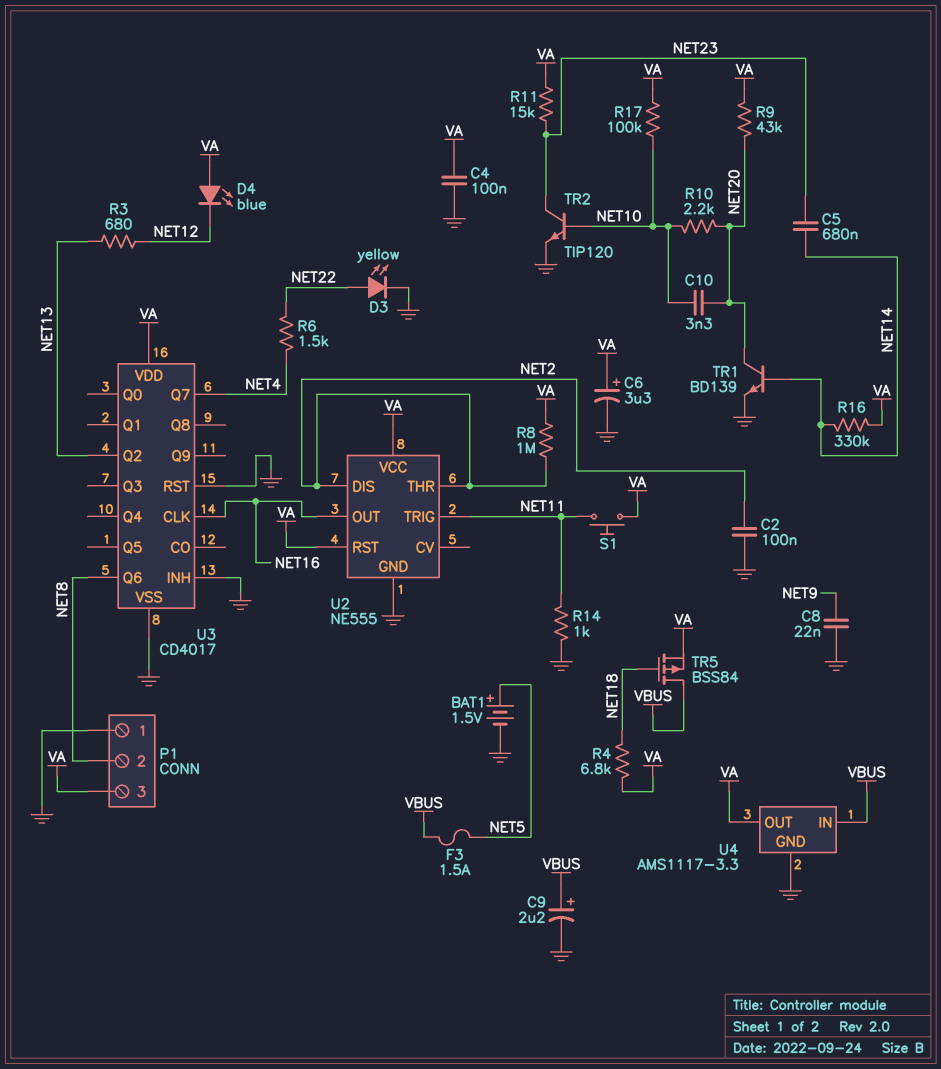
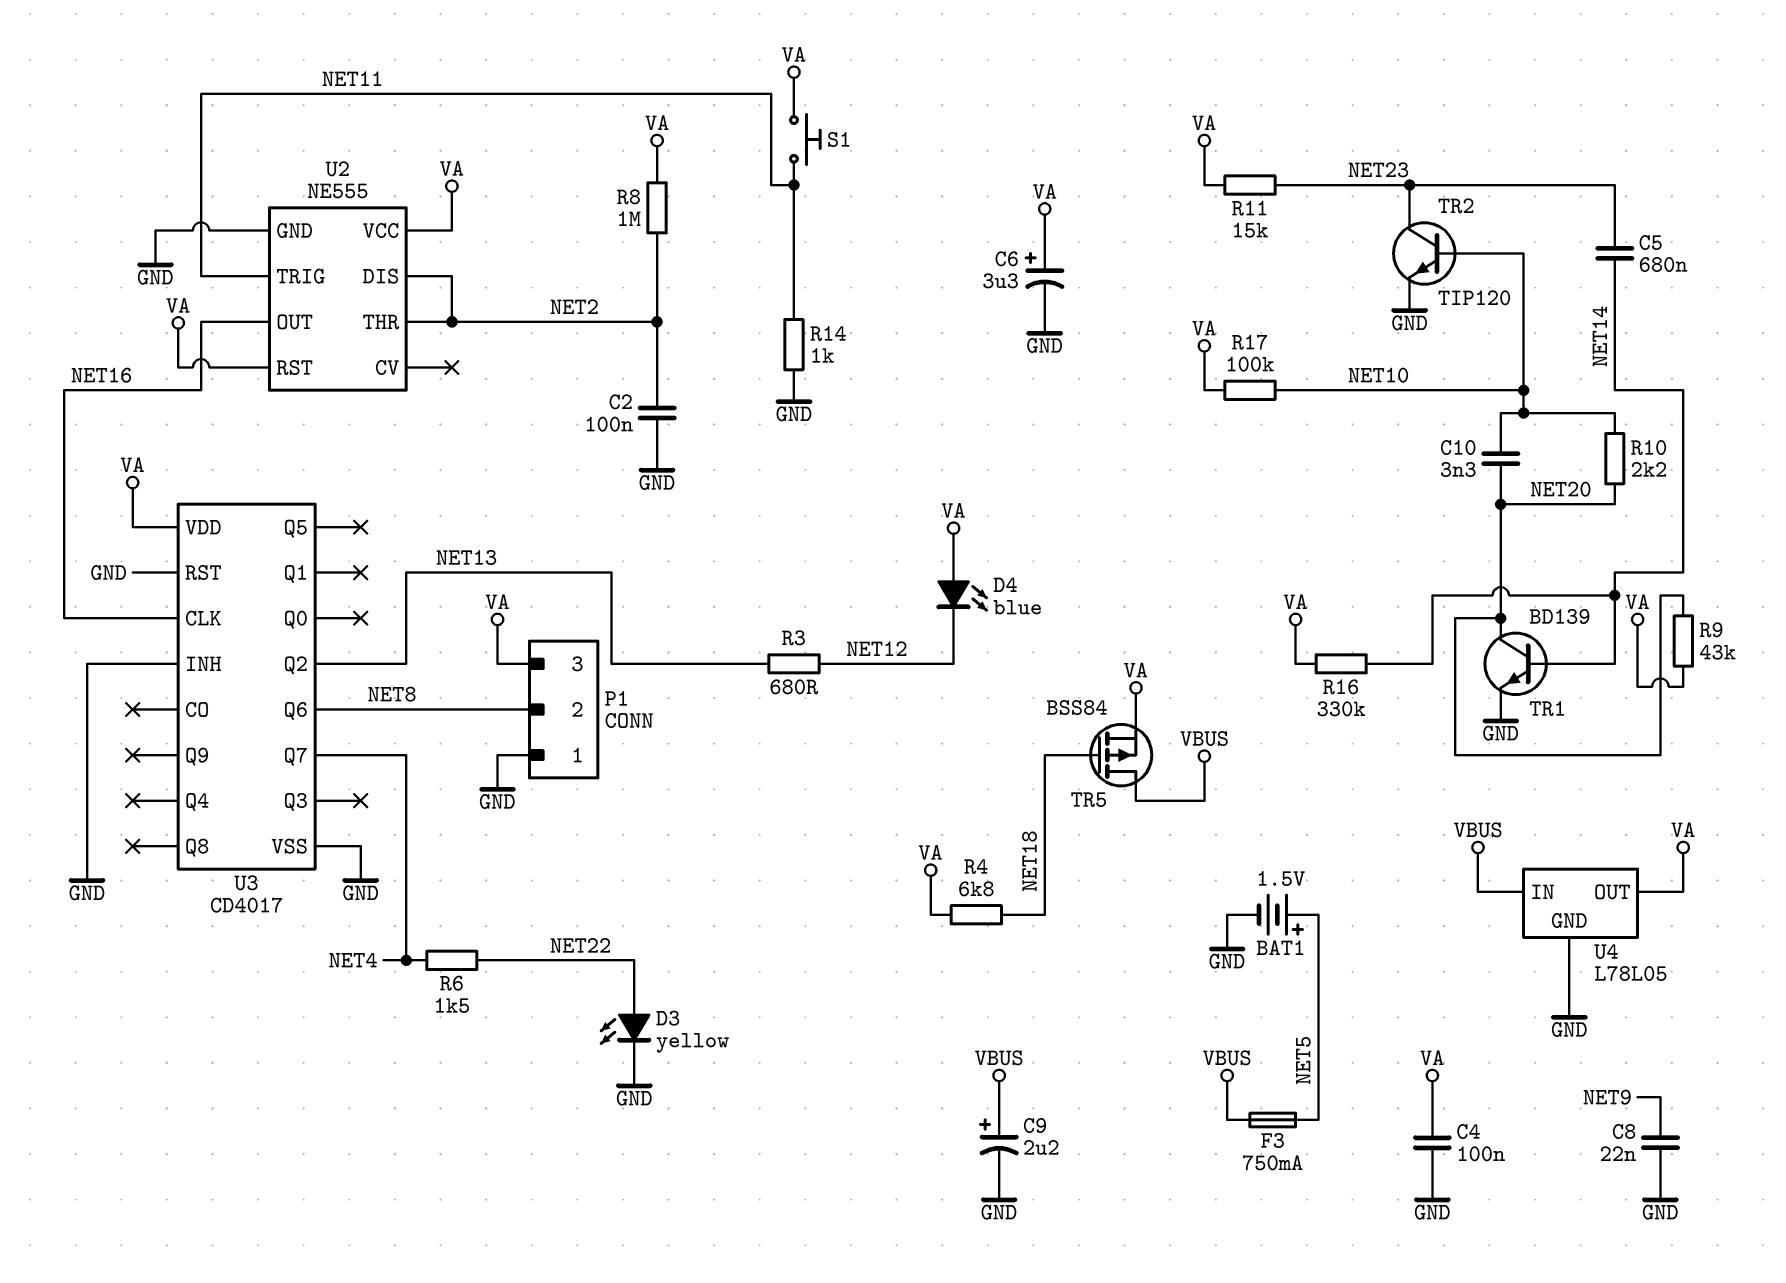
F3: 1.5A (NET5, VBUS) -> 750mA (NET5, VBUS)
U4: AMS1117-3.3 -> L78L05

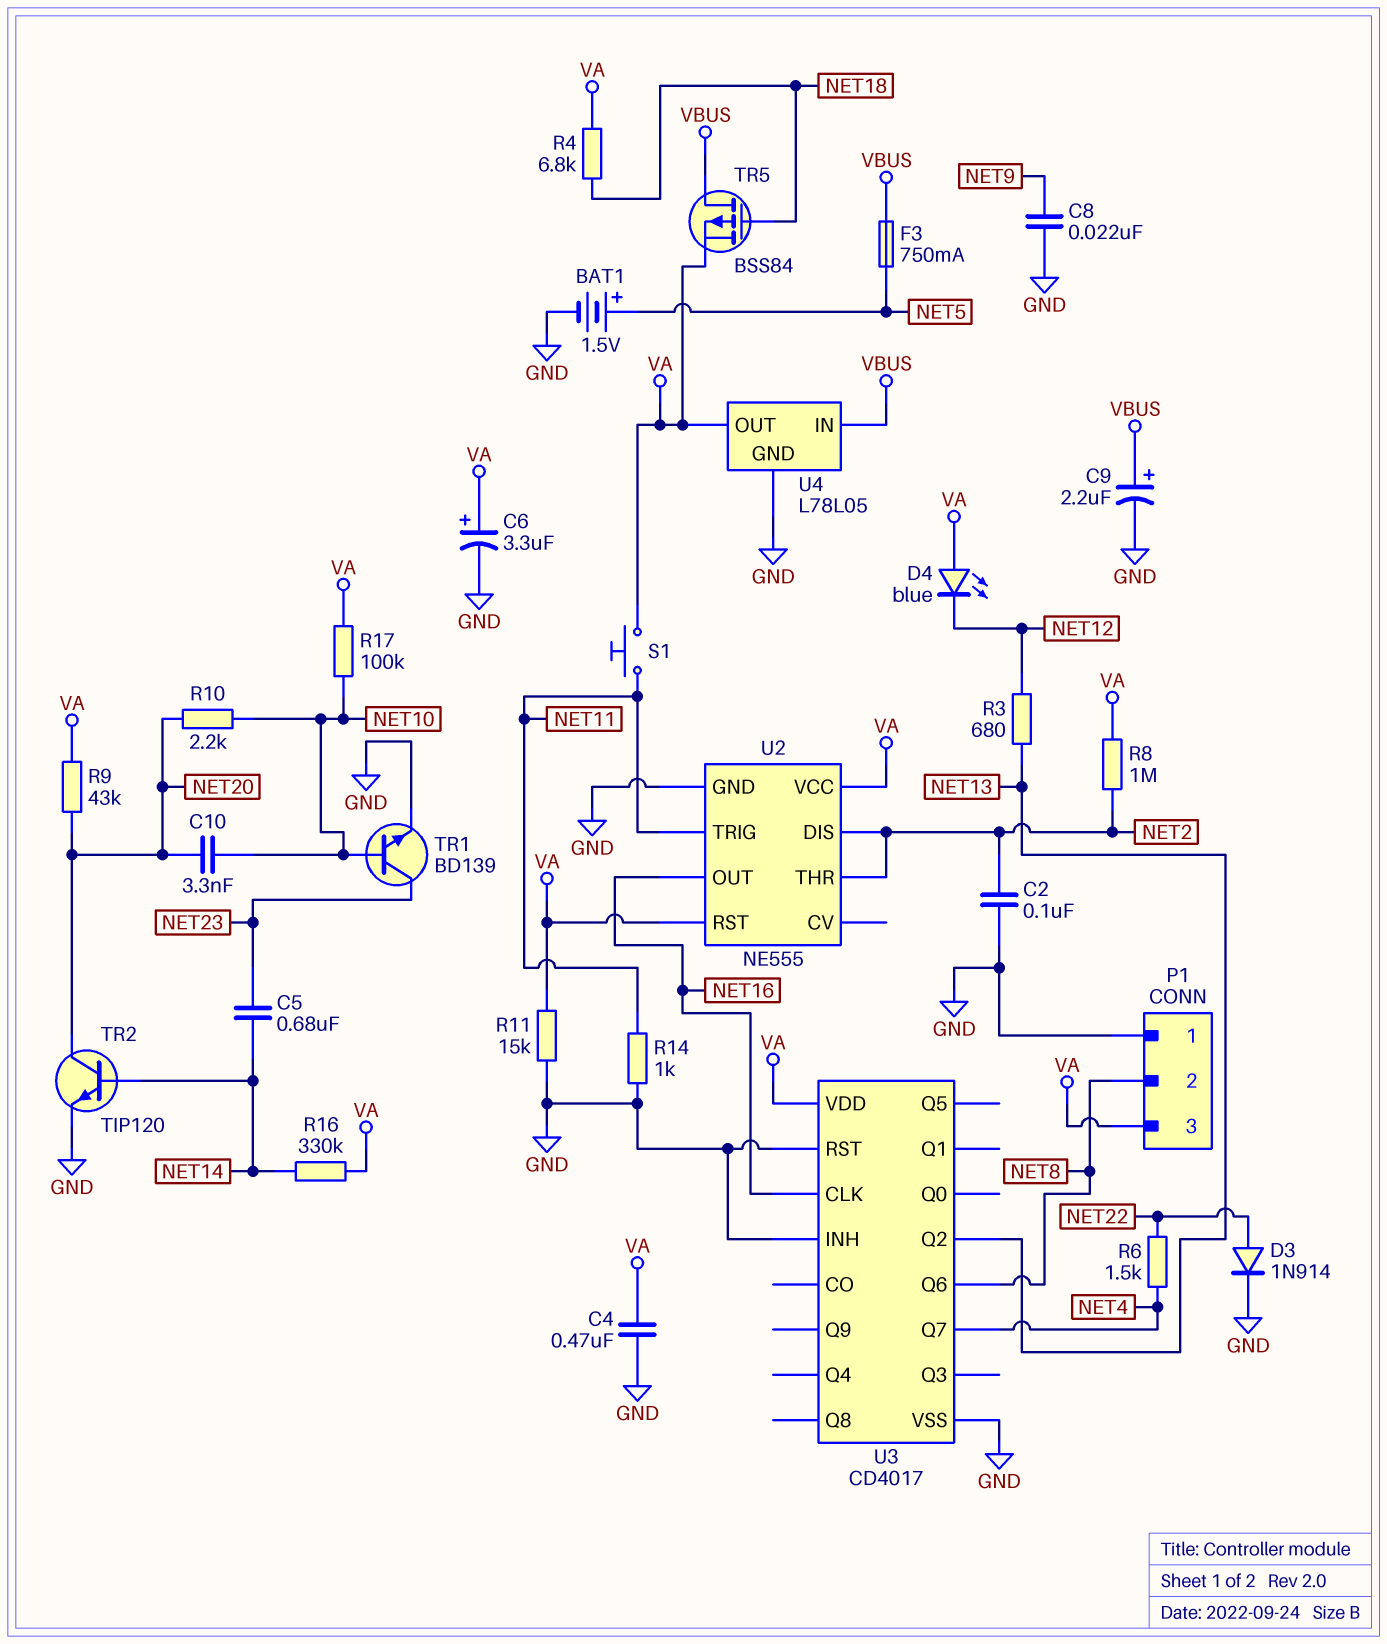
C4: 100nF (GND, VA) -> 470nF (GND, VA)
D3: LED yellow (A NET22, K GND) -> diode 1N914 (A NET22, K GND)
R11: 15k (NET23, VA) -> 15k (GND, VA)
TR1: NPN BD139 (B NET14, C NET20, E GND) -> NPN BD139 (B NET10, C NET23, E GND)
TR2: NPN TIP120 (B NET10, C NET23, E GND) -> NPN TIP120 (B NET14, C NET20, E GND)

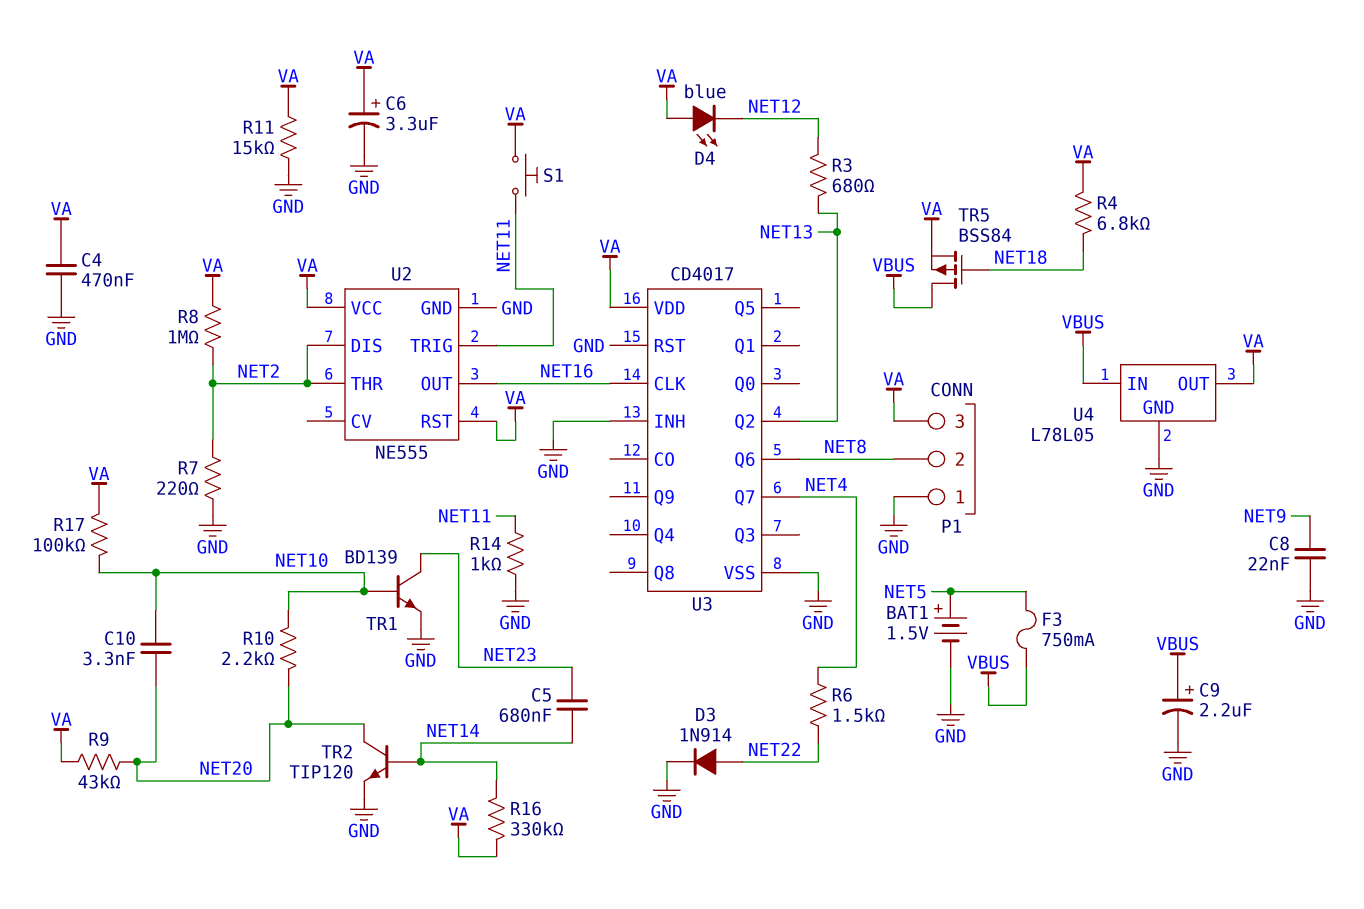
C2: 100nF (GND, NET2) -> none
R7: none -> 220 (GND, NET2)

